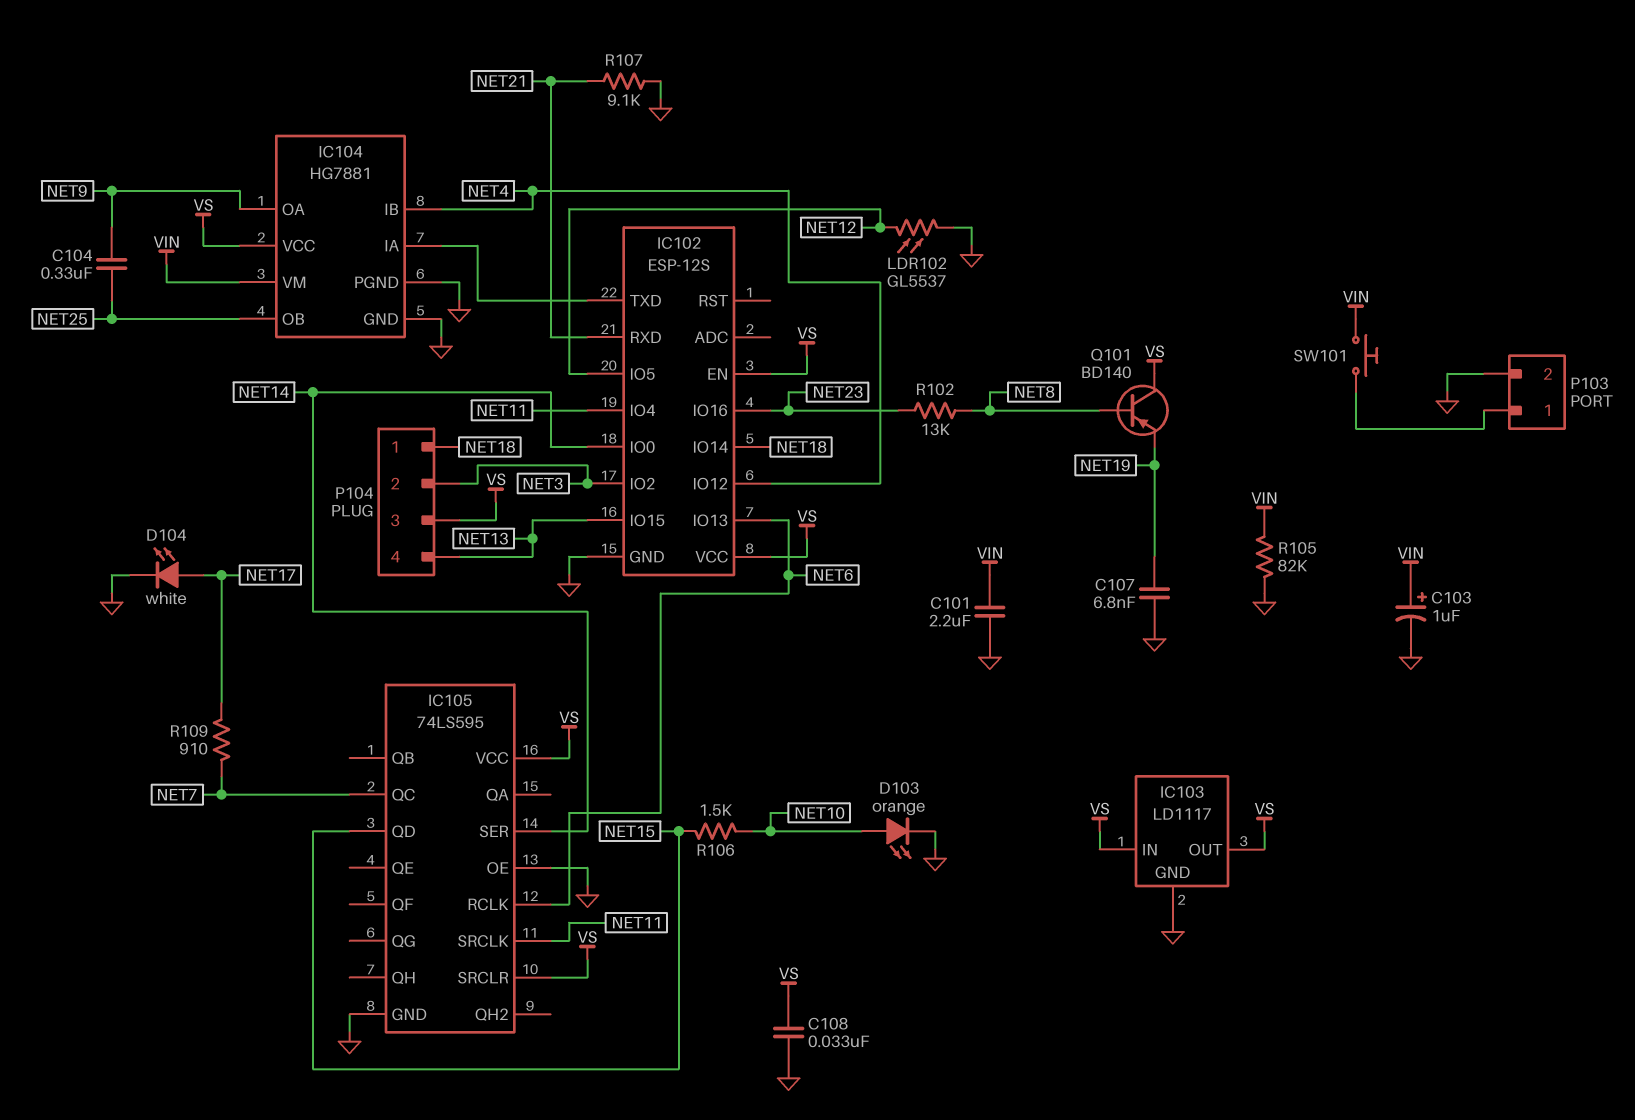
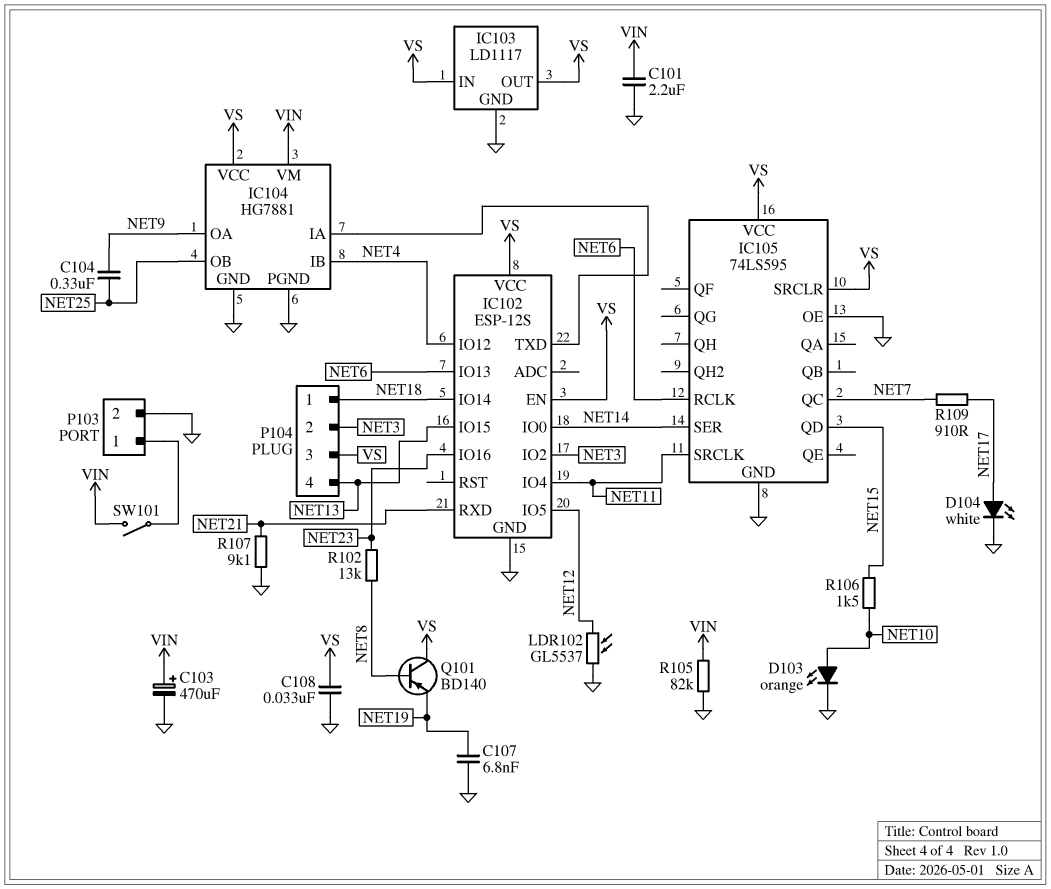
C103: 1uF (plus VIN, minus GND) -> 470uF (plus VIN, minus GND)
SW101: button (P103/1, VIN) -> switch (P103/1, VIN)

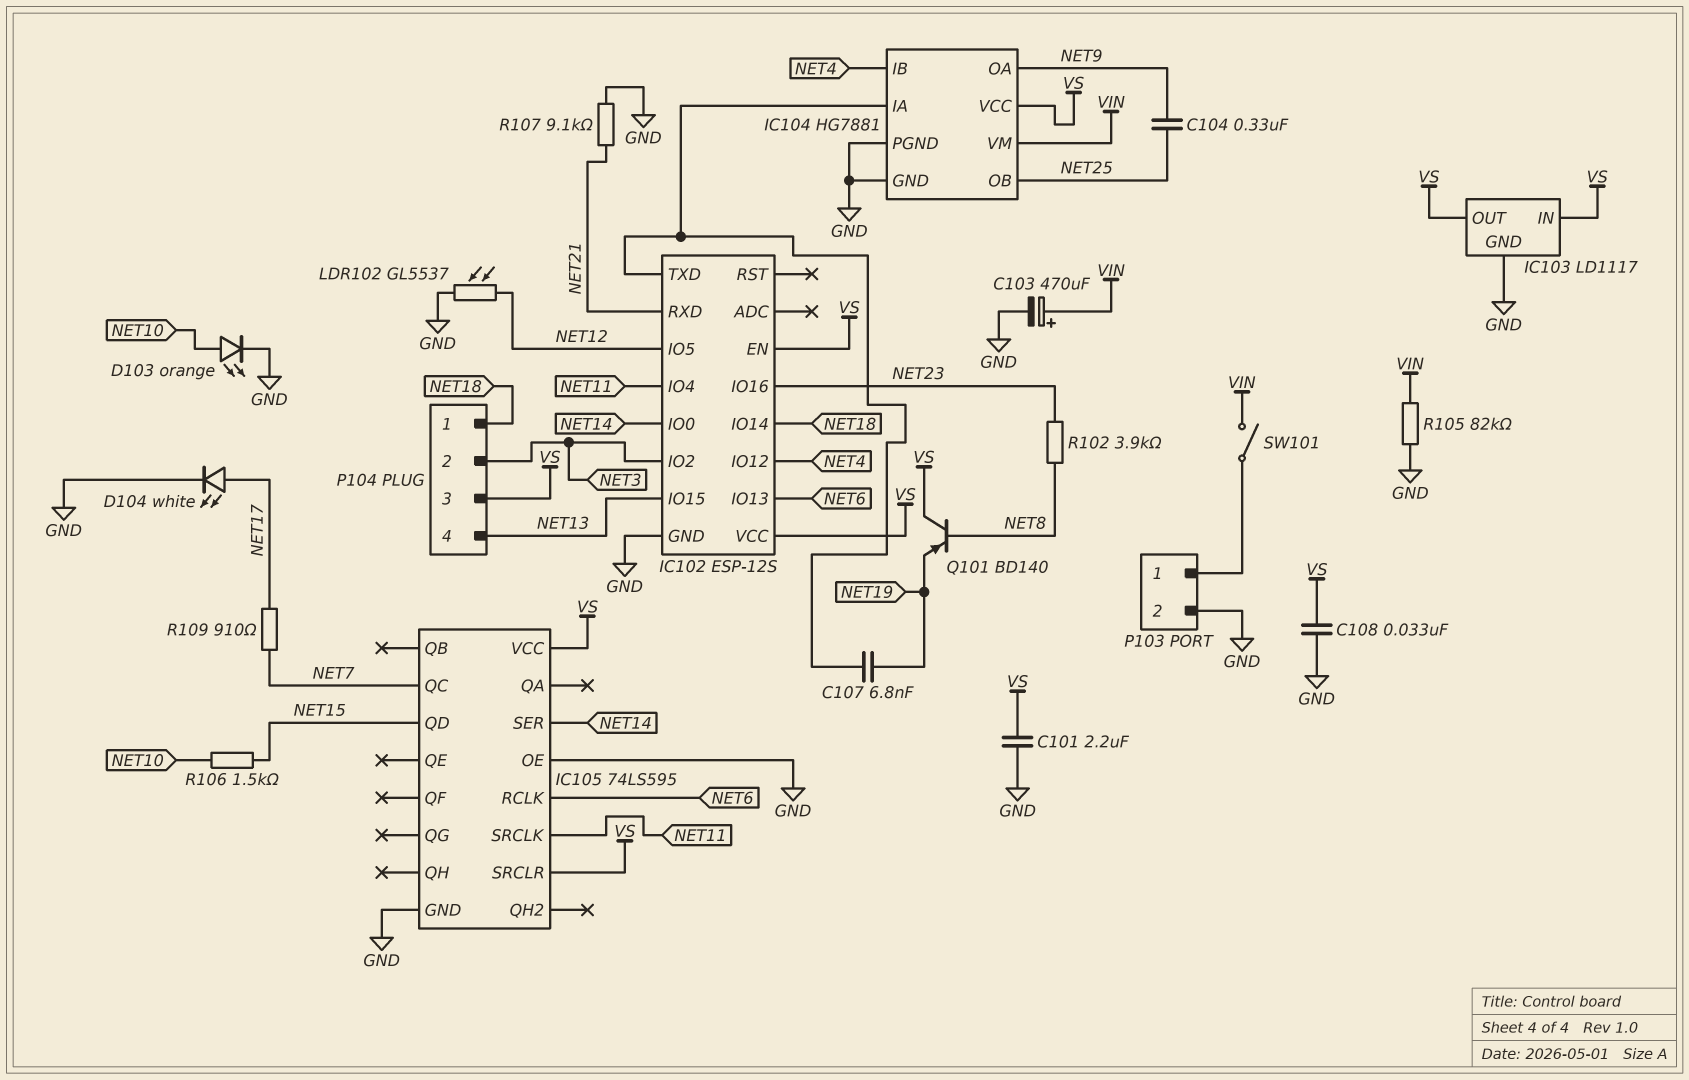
C101: 2.2uF (GND, VIN) -> 2.2uF (GND, VS)
C107: 6.8nF (GND, NET19) -> 6.8nF (IC102/TXD, NET19)
R102: 13k (NET8, NET23) -> 3.9k (NET8, NET23)

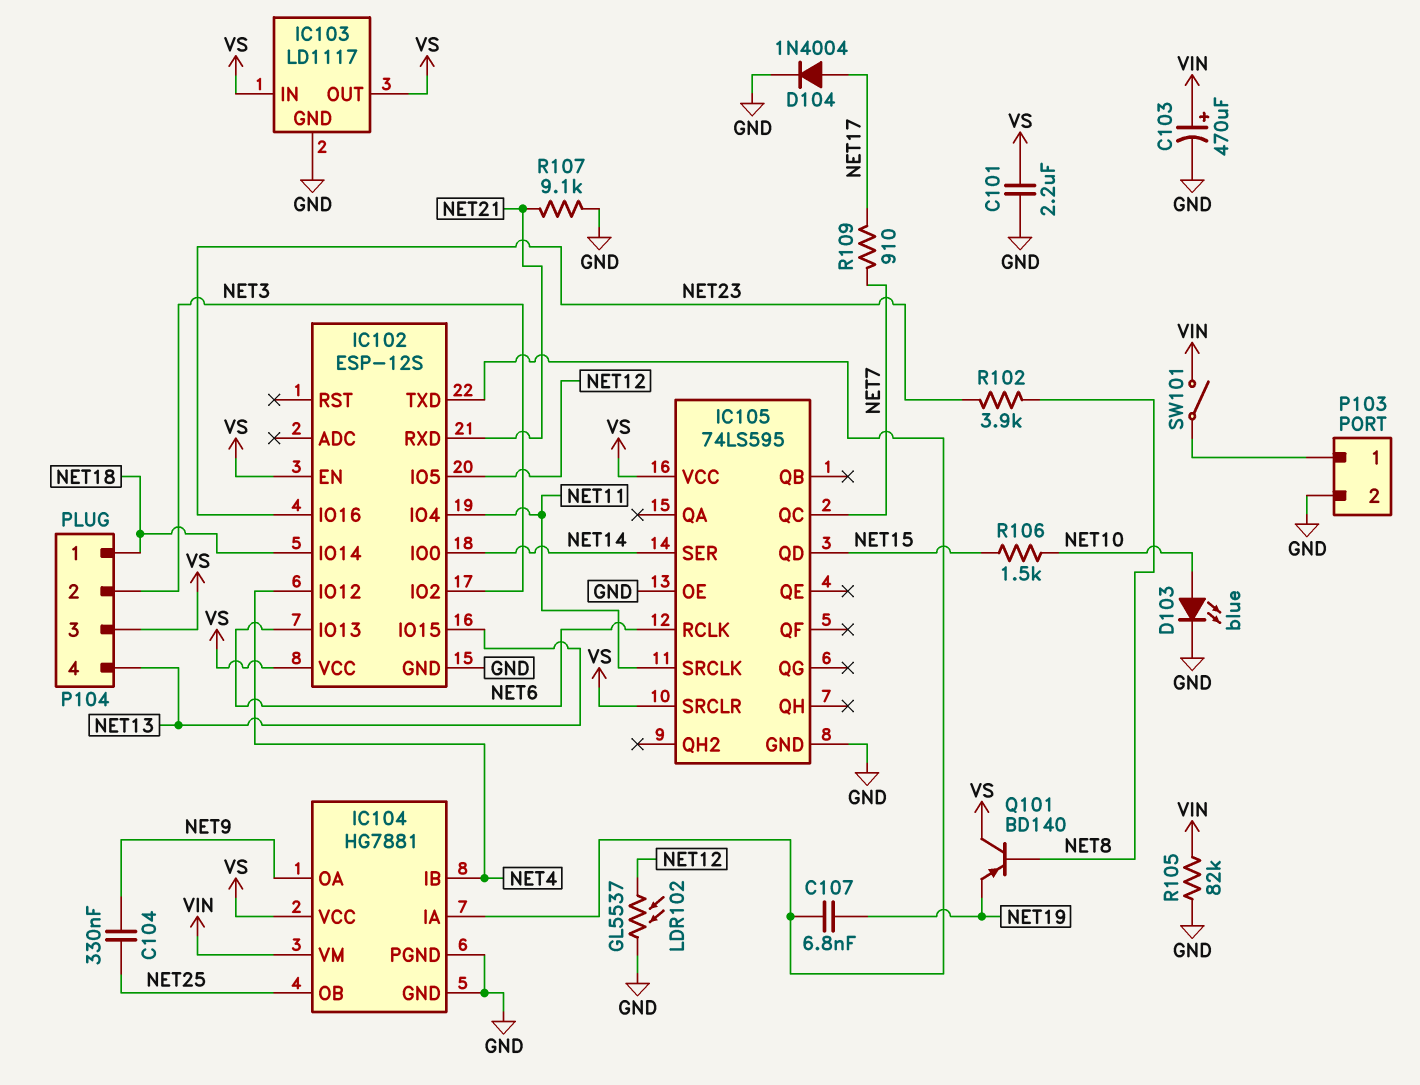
C108: 33nF (GND, VS) -> none
D103: LED orange (A NET10, K GND) -> LED blue (A NET10, K GND)
D104: LED white (A NET17, K GND) -> diode 1N4004 (A NET17, K GND)

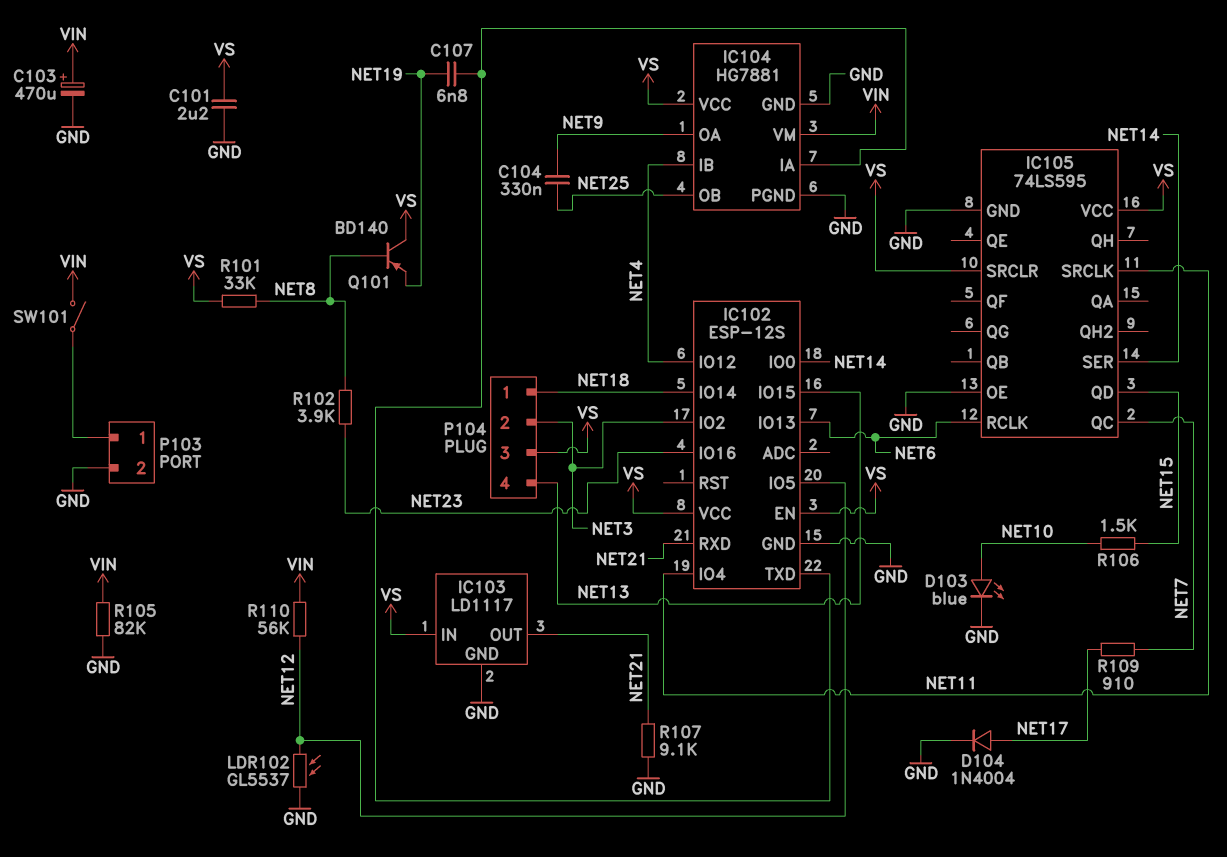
IC103 pin OUT: VS -> NET21
R101: none -> 33k (NET8, VS)
R110: none -> 56k (NET12, VIN)

